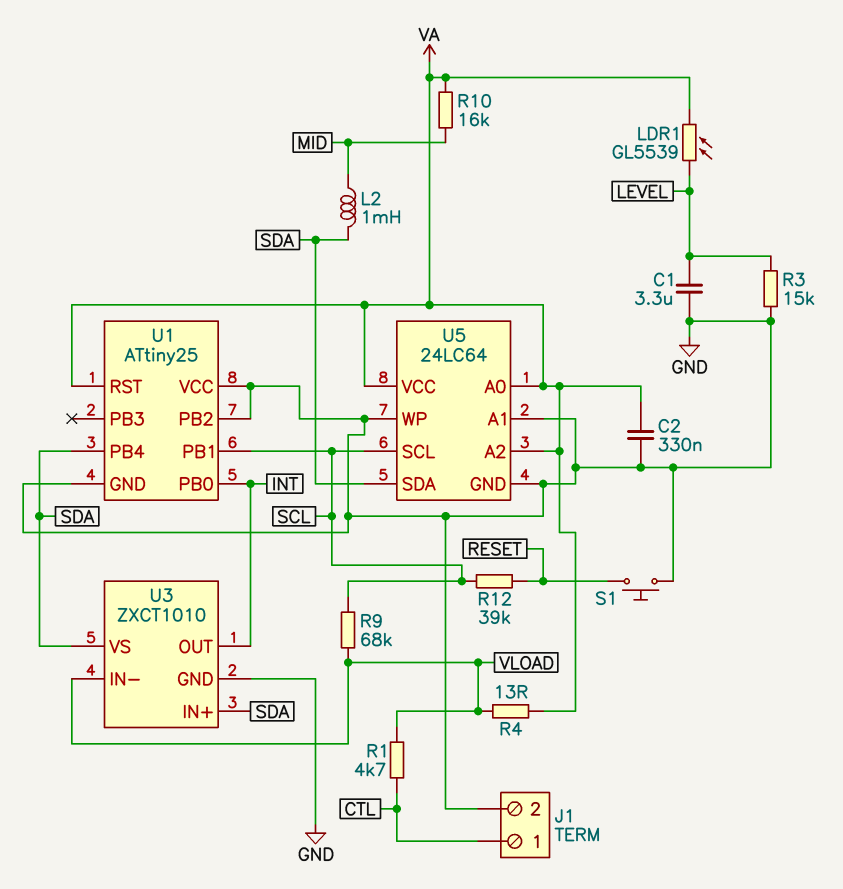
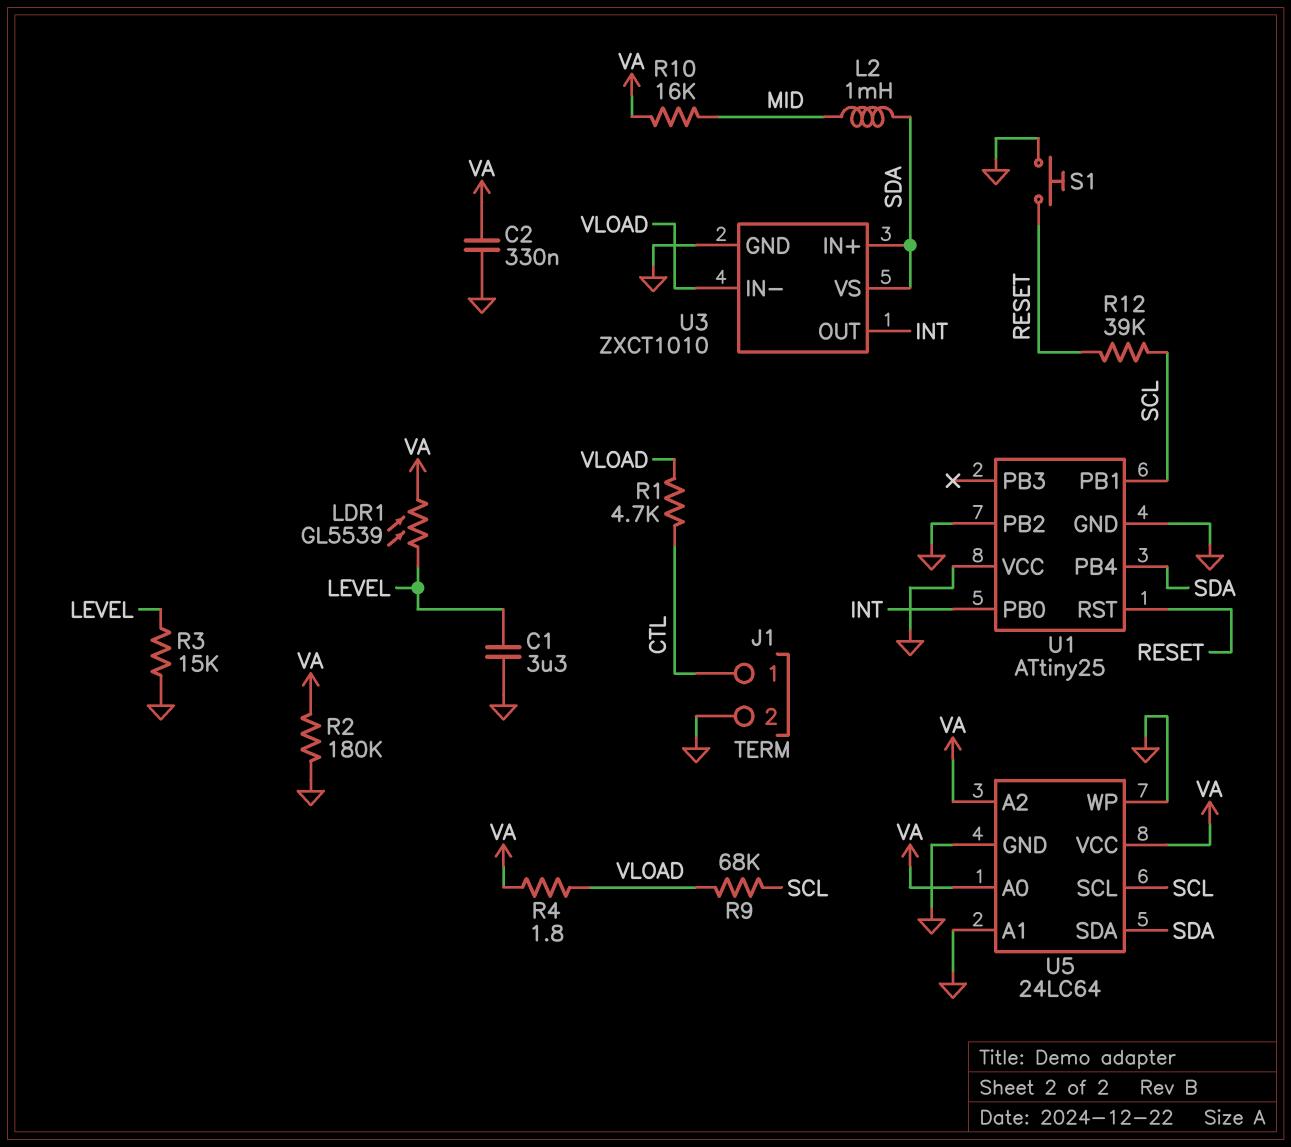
R2: none -> 180k (GND, VA)
R4: 13 (VA, VLOAD) -> 1.8 (VA, VLOAD)
U1 pin RST: VA -> RESET

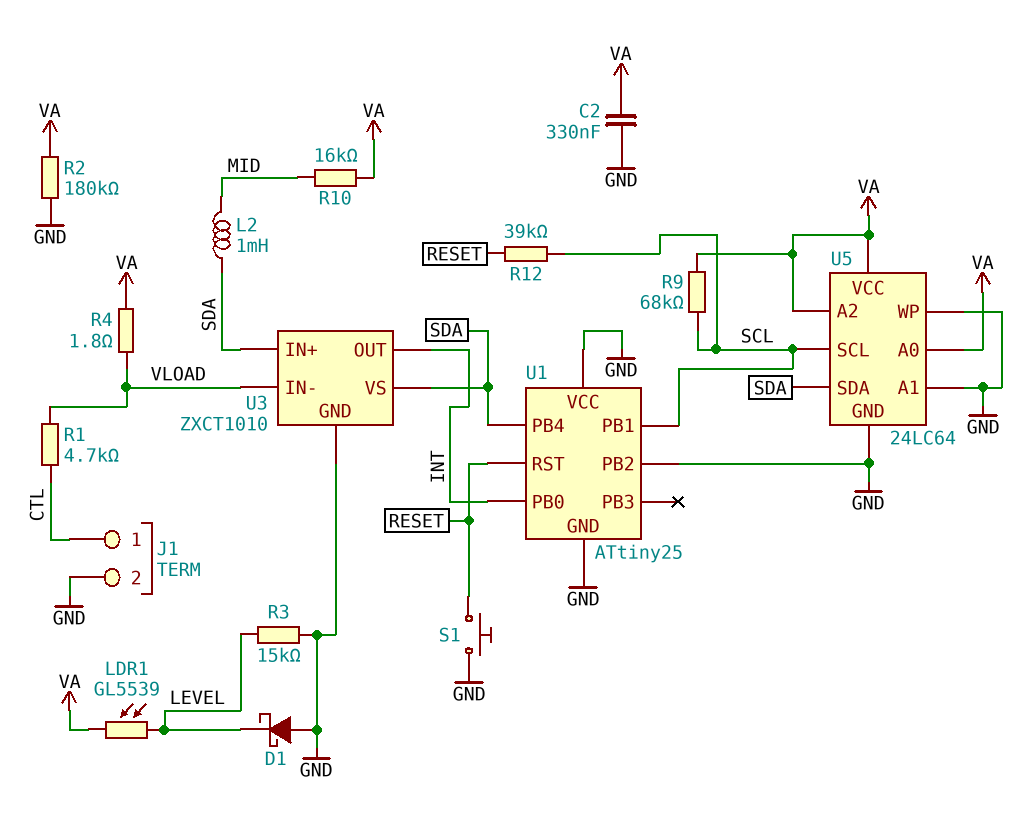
C1: 3.3uF (GND, LEVEL) -> none
D1: none -> schottky (A GND, K LEVEL)
R9: 68k (SCL, VLOAD) -> 68k (SCL, VA)

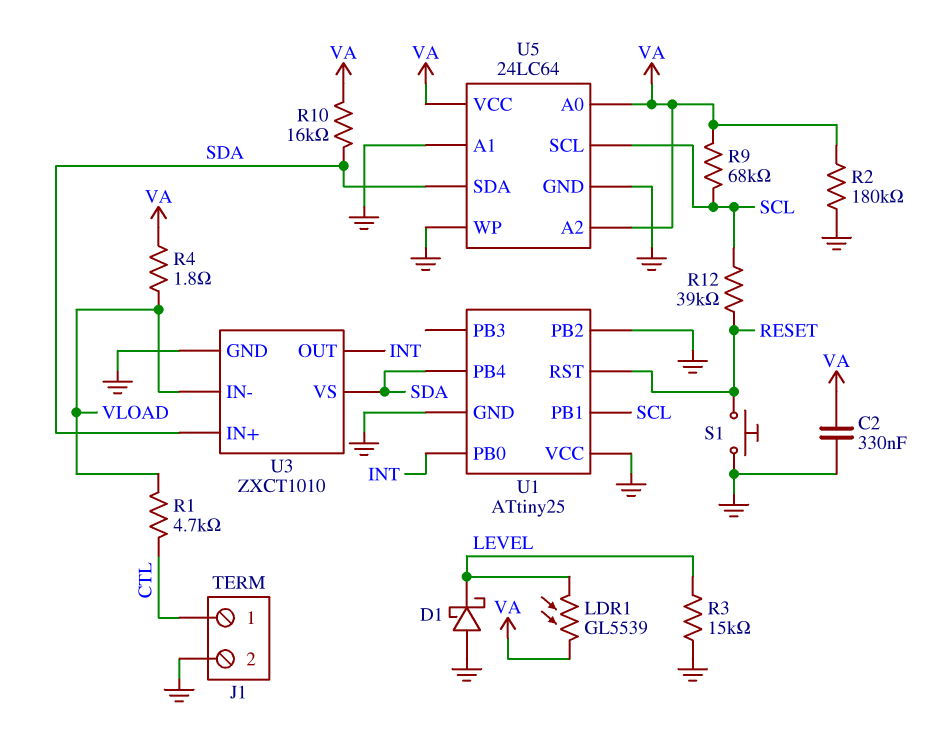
L2: 1mH (MID, SDA) -> none
R10: 16k (MID, VA) -> 16k (SDA, VA)

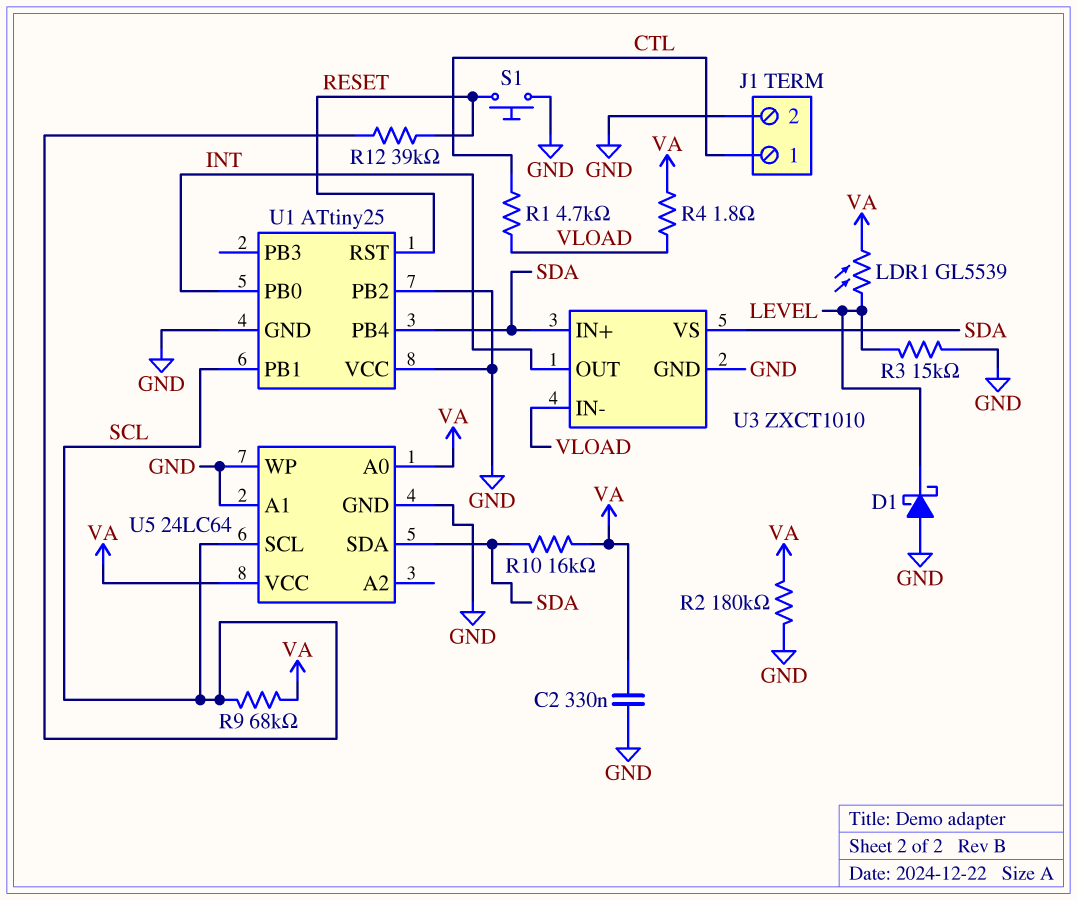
U5 pin A2: VA -> none

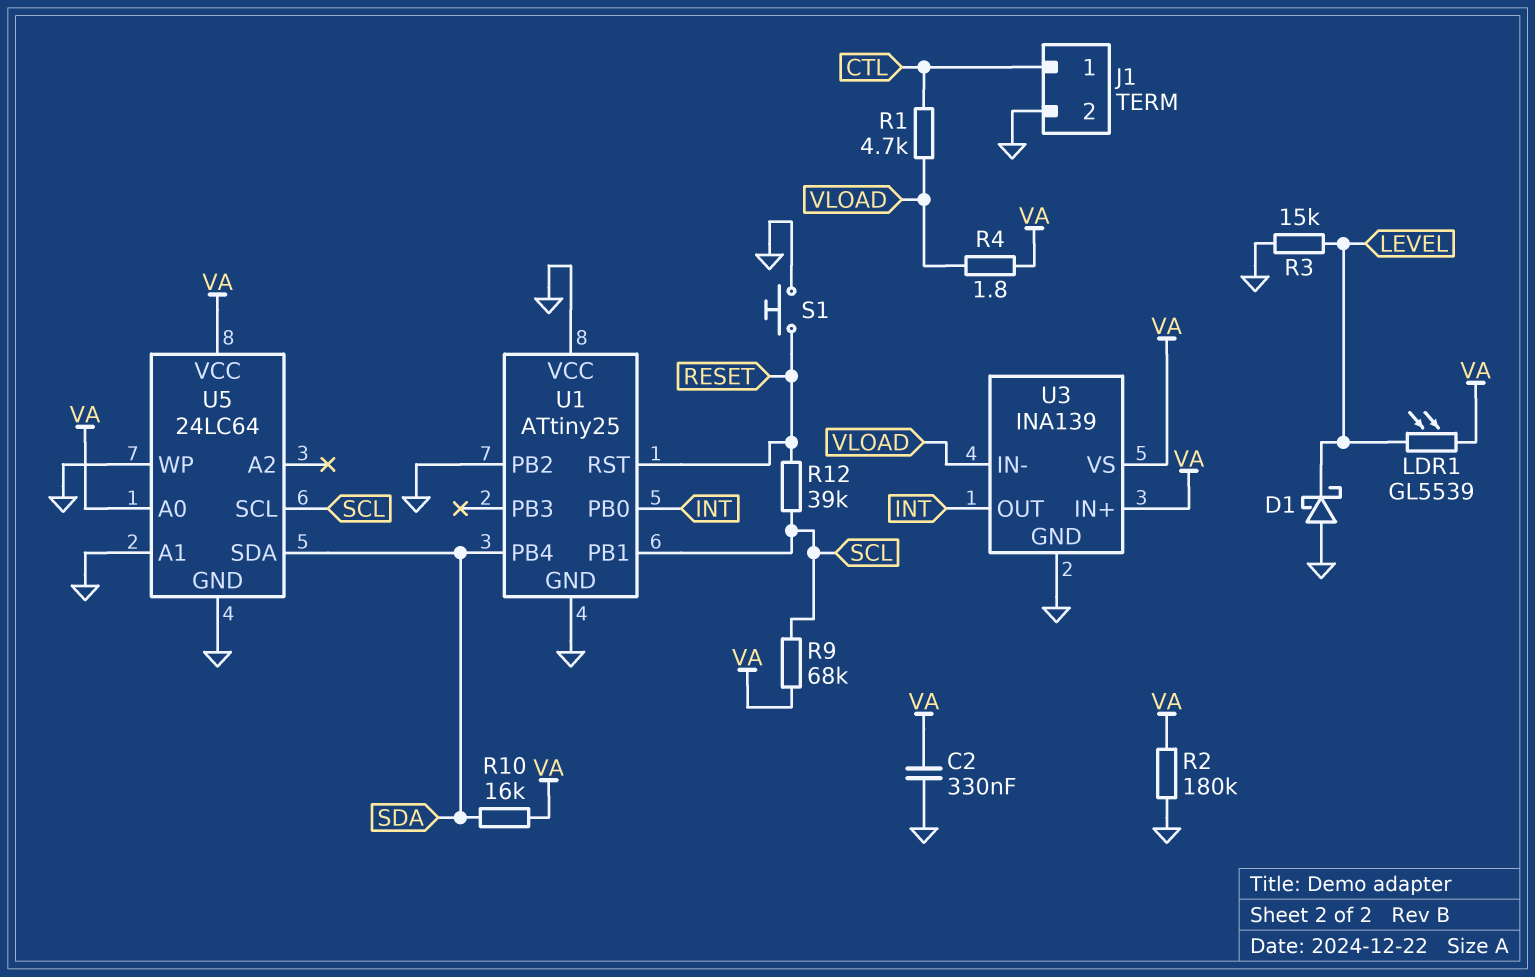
U3: ZXCT1010 -> INA139
U3 pin IN+: SDA -> VA
U3 pin VS: SDA -> VA

